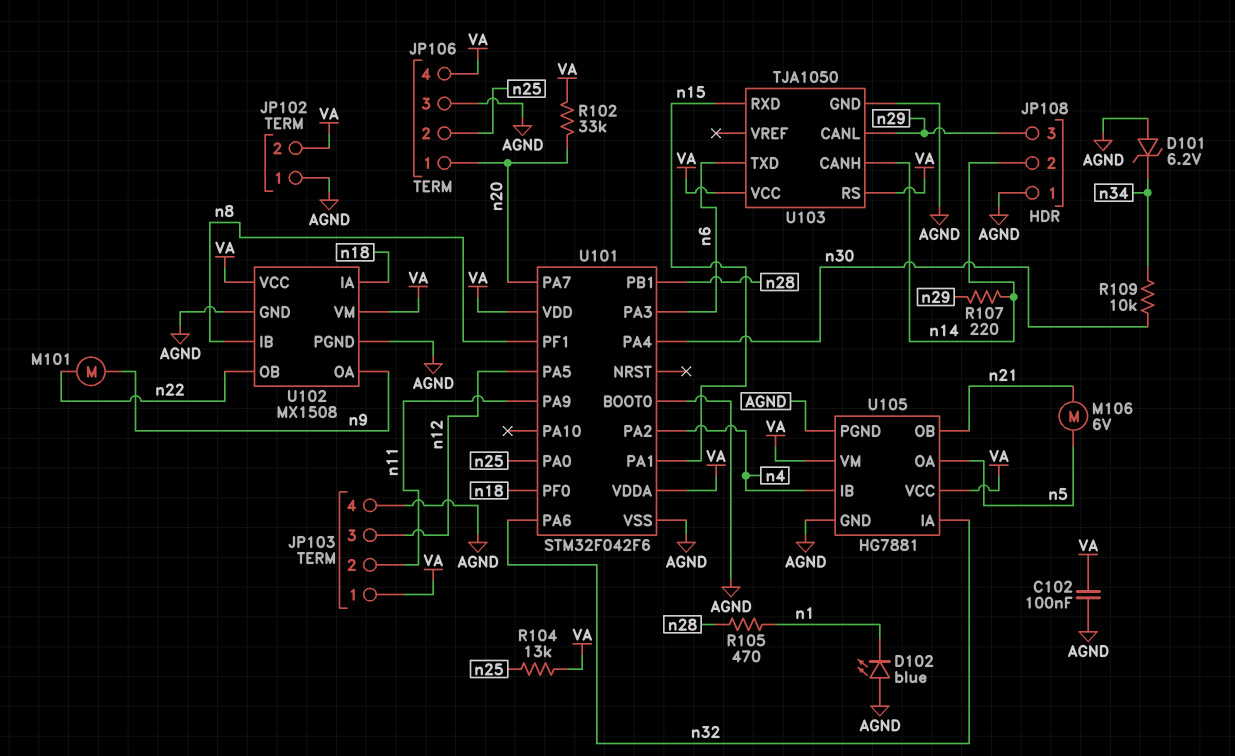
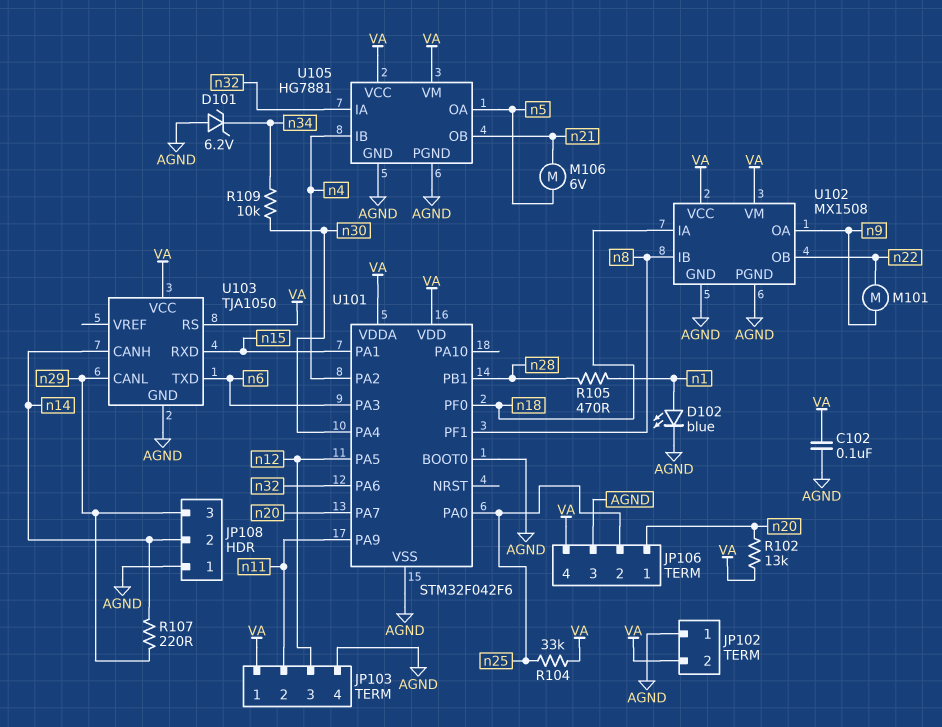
D102: LED blue (A AGND, K n1) -> LED blue (A n1, K AGND)
R102: 33k (VA, n20) -> 13k (VA, n20)
R104: 13k (VA, n25) -> 33k (VA, n25)

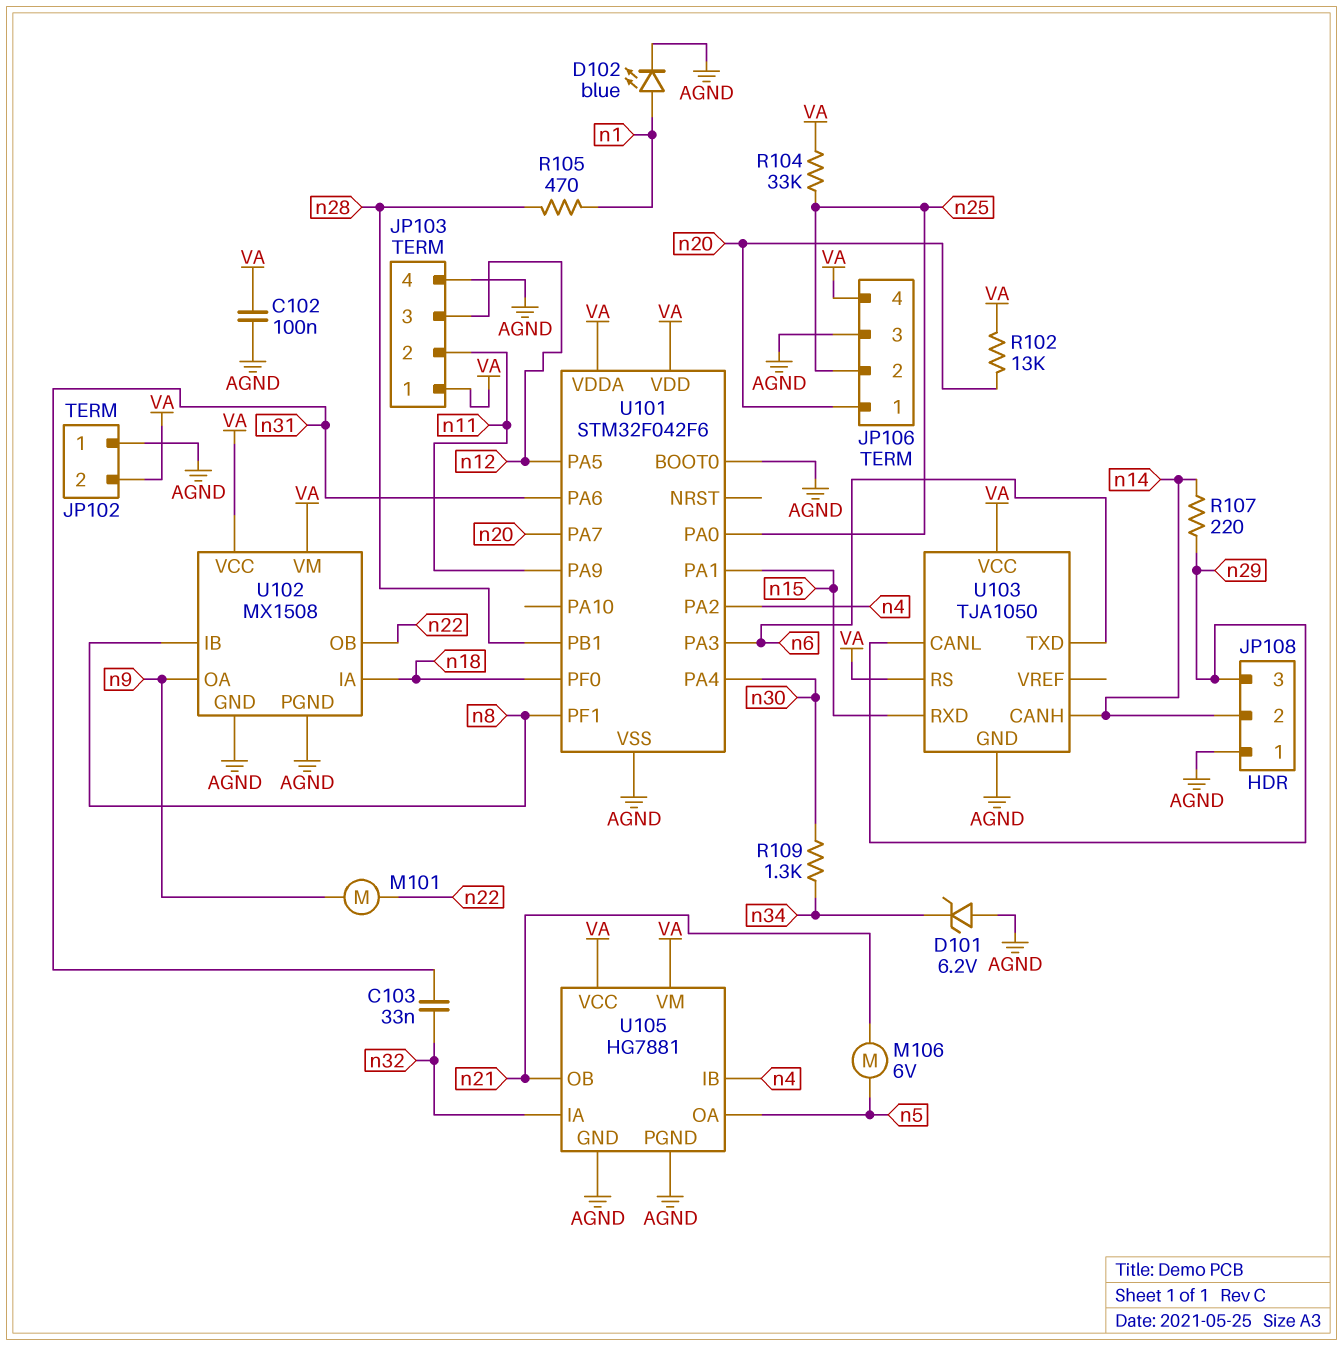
C103: none -> 33nF (n31, n32)
R109: 10k (n30, n34) -> 1.3k (n30, n34)
U101 pin PA6: n32 -> n31

